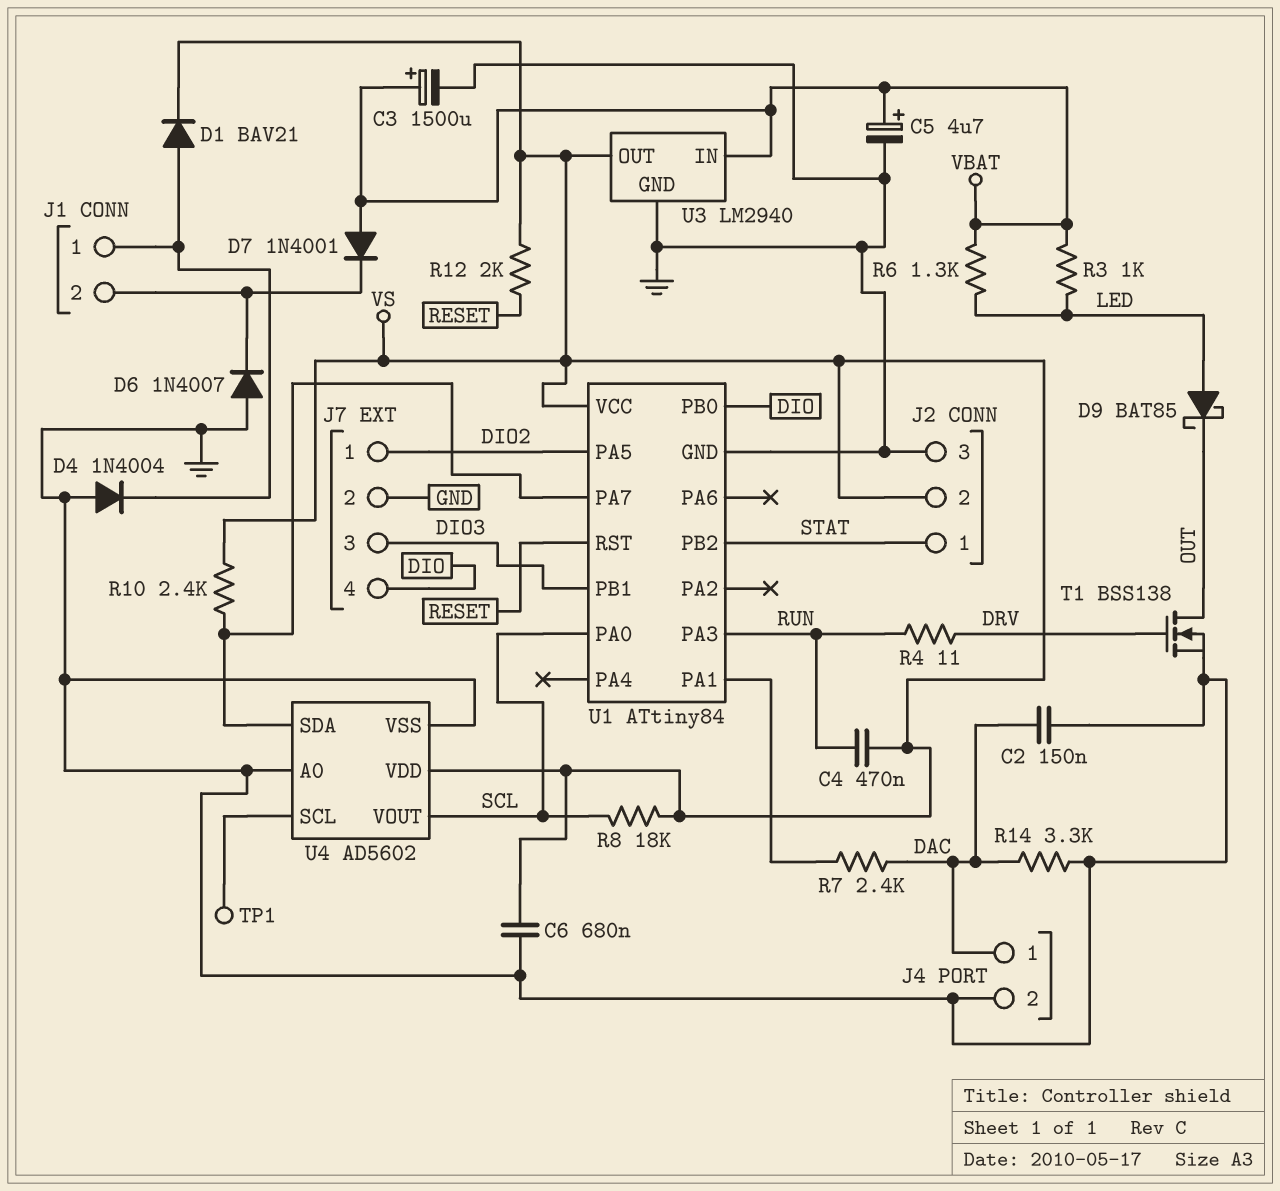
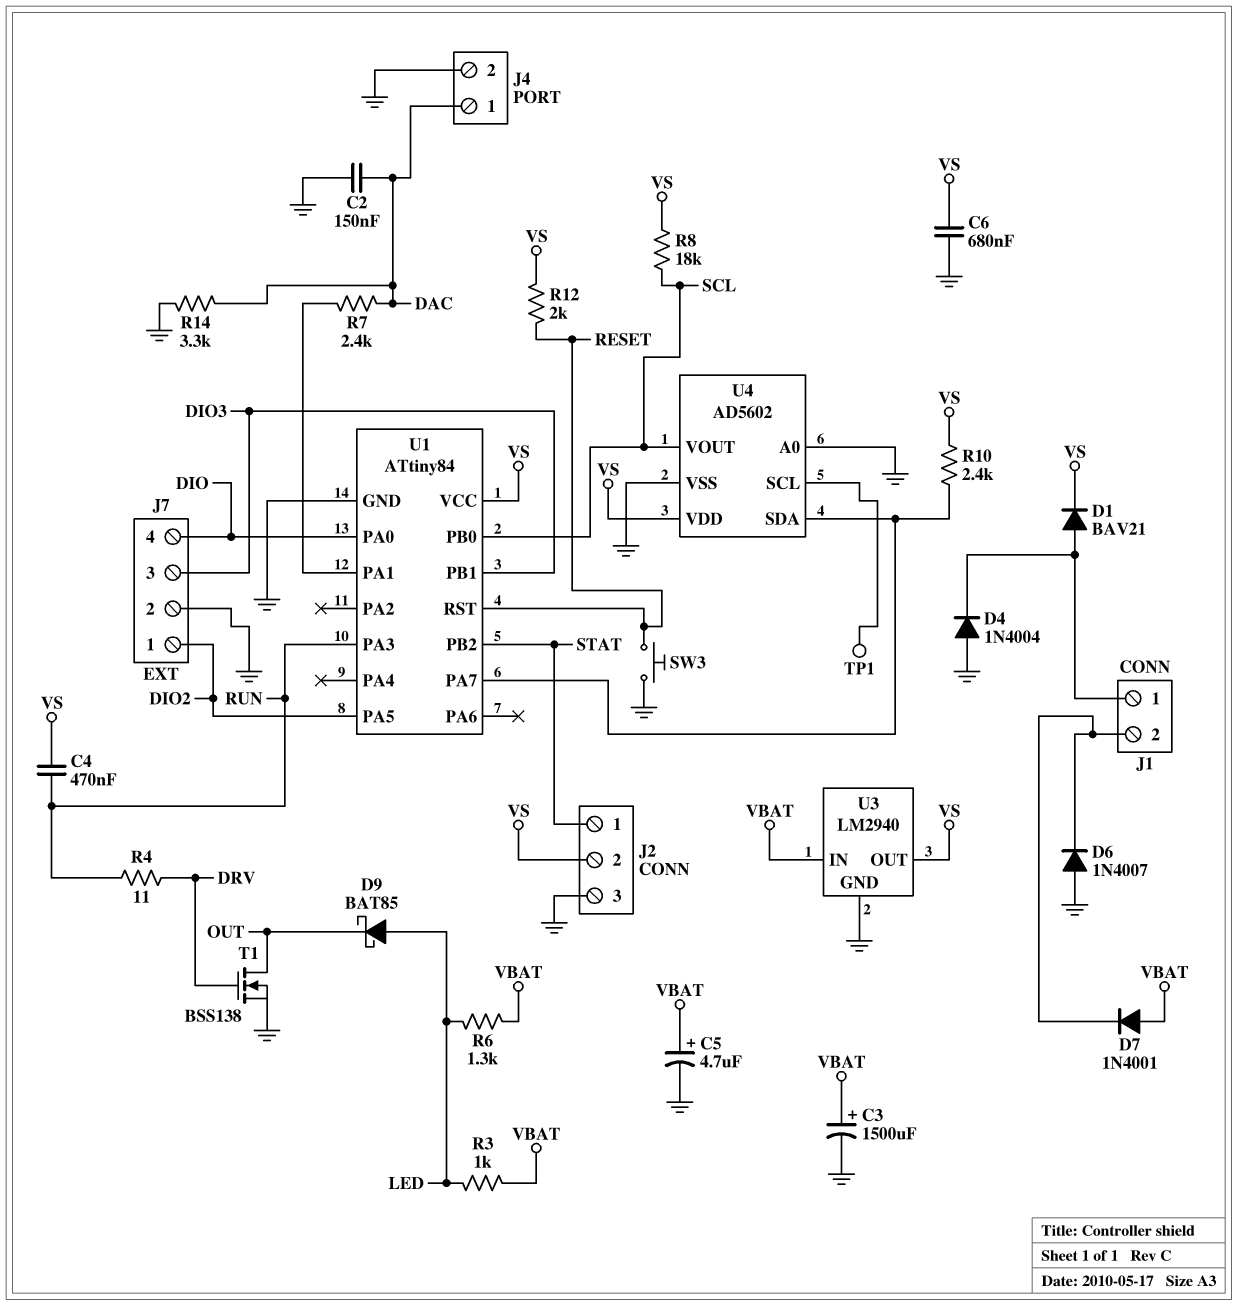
SW3: none -> button (GND, RESET)
U1 pin PA0: SCL -> DIO
U1 pin PB0: DIO -> SCL

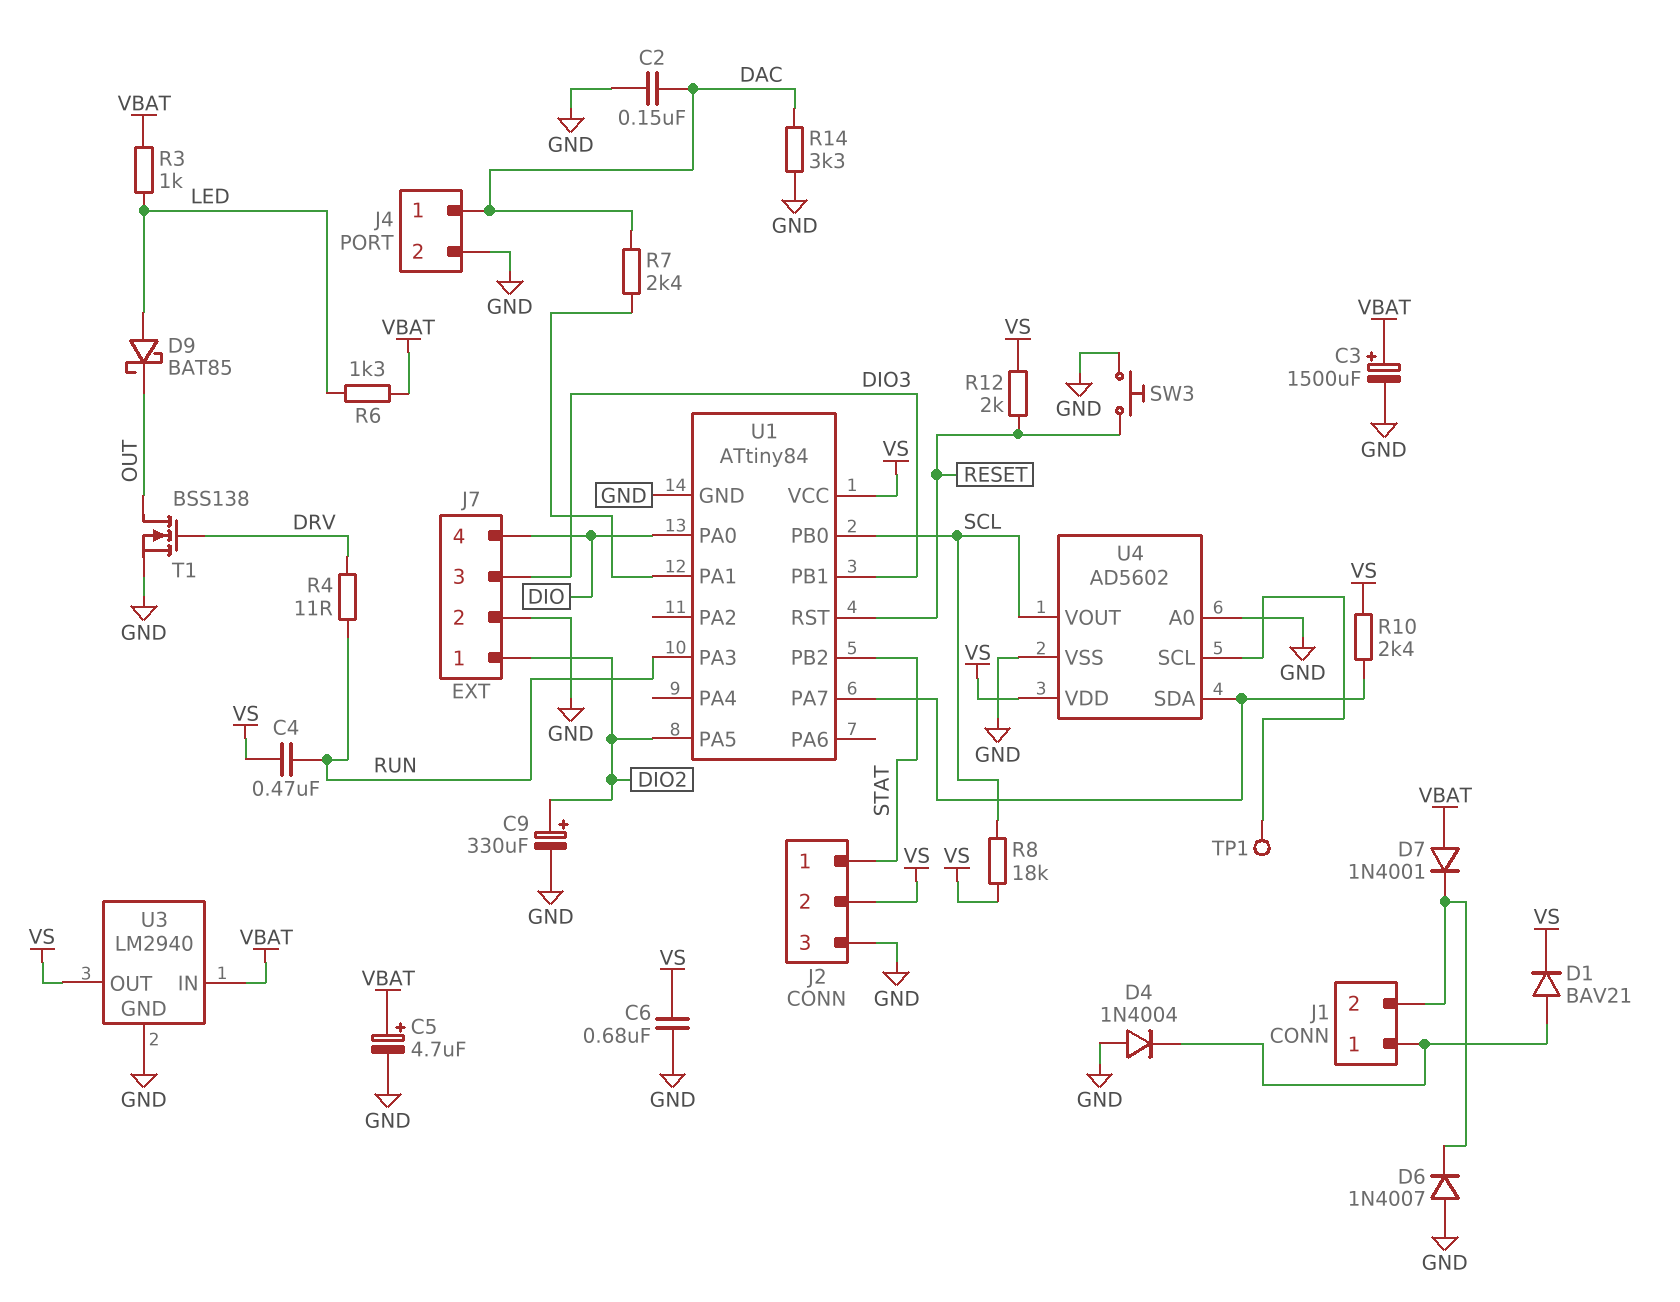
C9: none -> 330uF (plus DIO2, minus GND)

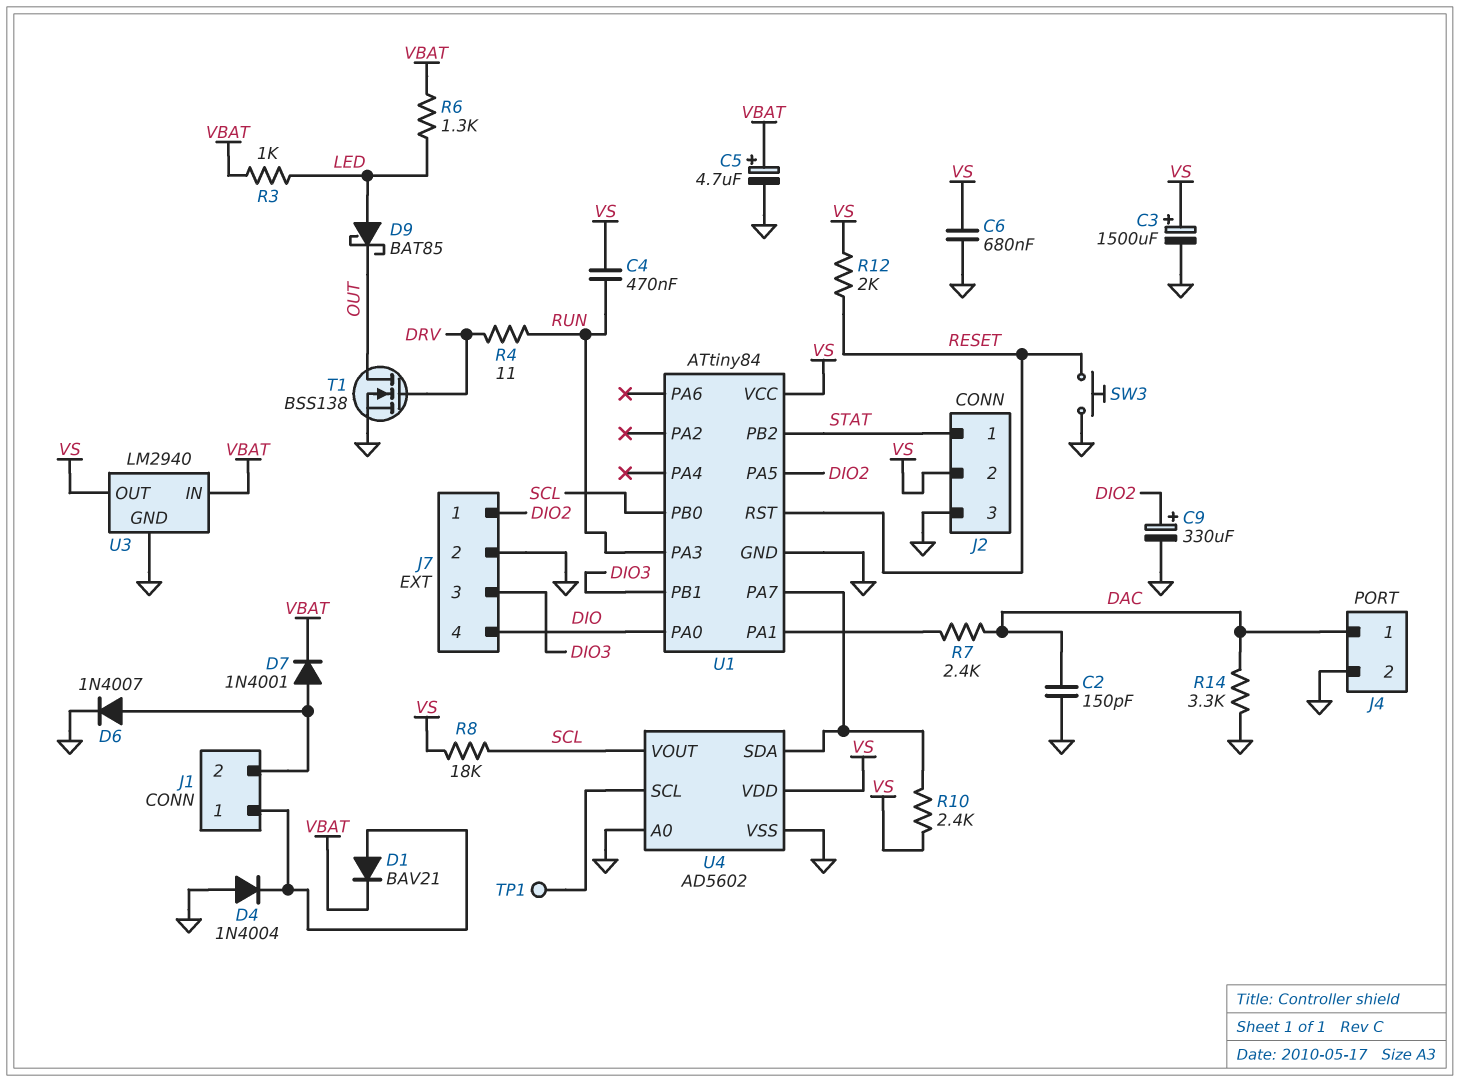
C2: 150nF (DAC, GND) -> 150pF (DAC, GND)
C3: 1500uF (plus VBAT, minus GND) -> 1500uF (plus VS, minus GND)
D1: diode BAV21 (A J1/1, K VS) -> diode BAV21 (A J1/1, K VBAT)
D6: diode 1N4007 (A GND, K J1/2) -> diode 1N4007 (A J1/2, K GND)
D7: diode 1N4001 (A VBAT, K J1/2) -> diode 1N4001 (A J1/2, K VBAT)

